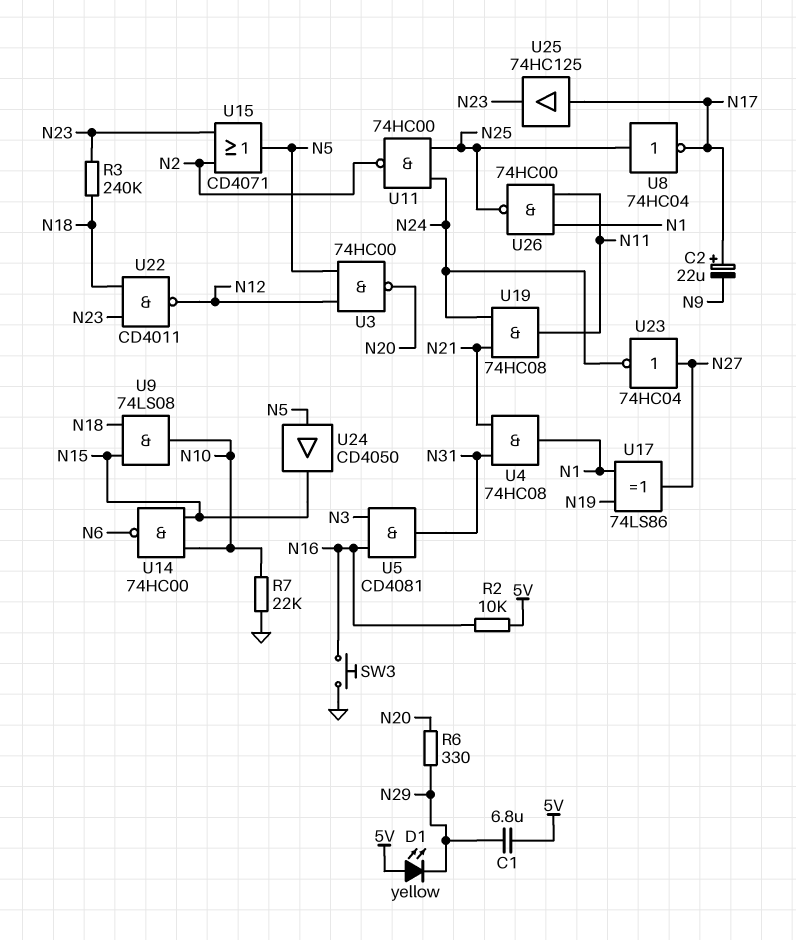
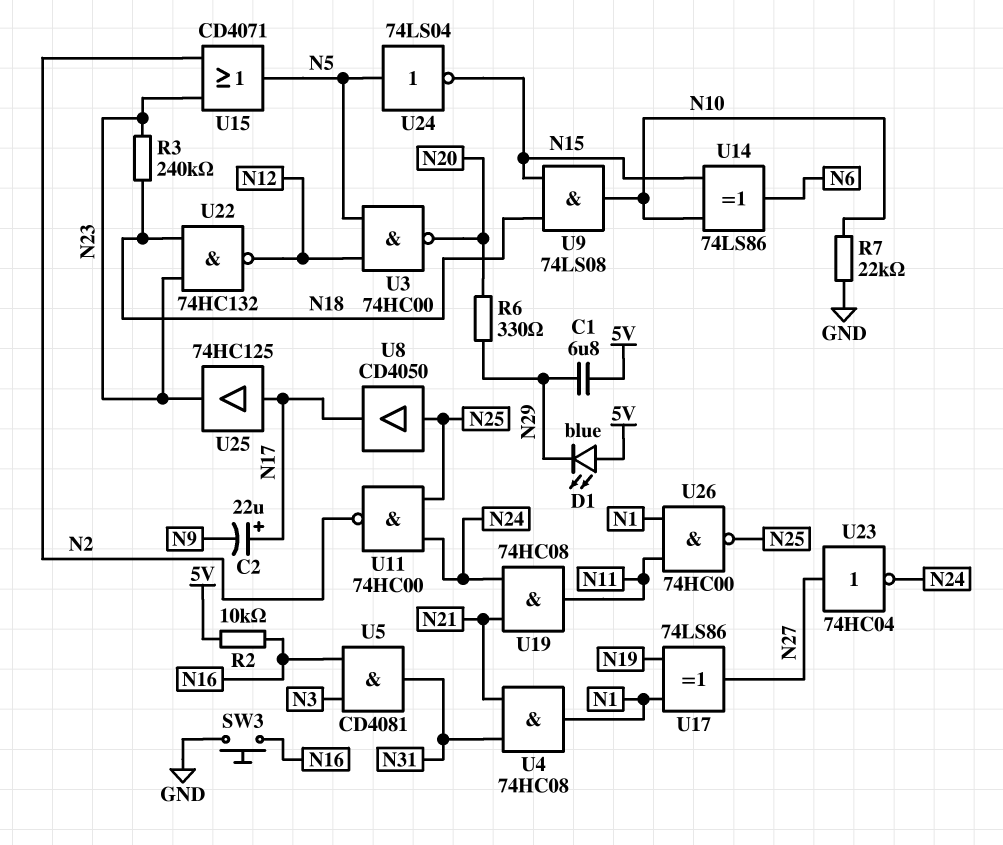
D1: LED yellow (A 5V, K N29) -> LED blue (A 5V, K N29)
U8: NOT 74HC04 (in N25, out N17) -> buffer CD4050 (in N25, out N17)
U14: NAND 74HC00 (in N10, in N15, out N6) -> XOR 74LS86 (in N10, in N15, out N6)
U22: NAND CD4011 (in N18, in N23, out N12) -> NAND 74HC132 (in N18, in N23, out N12)
U24: buffer CD4050 (in N5, out N15) -> NOT 74LS04 (in N5, out N15)

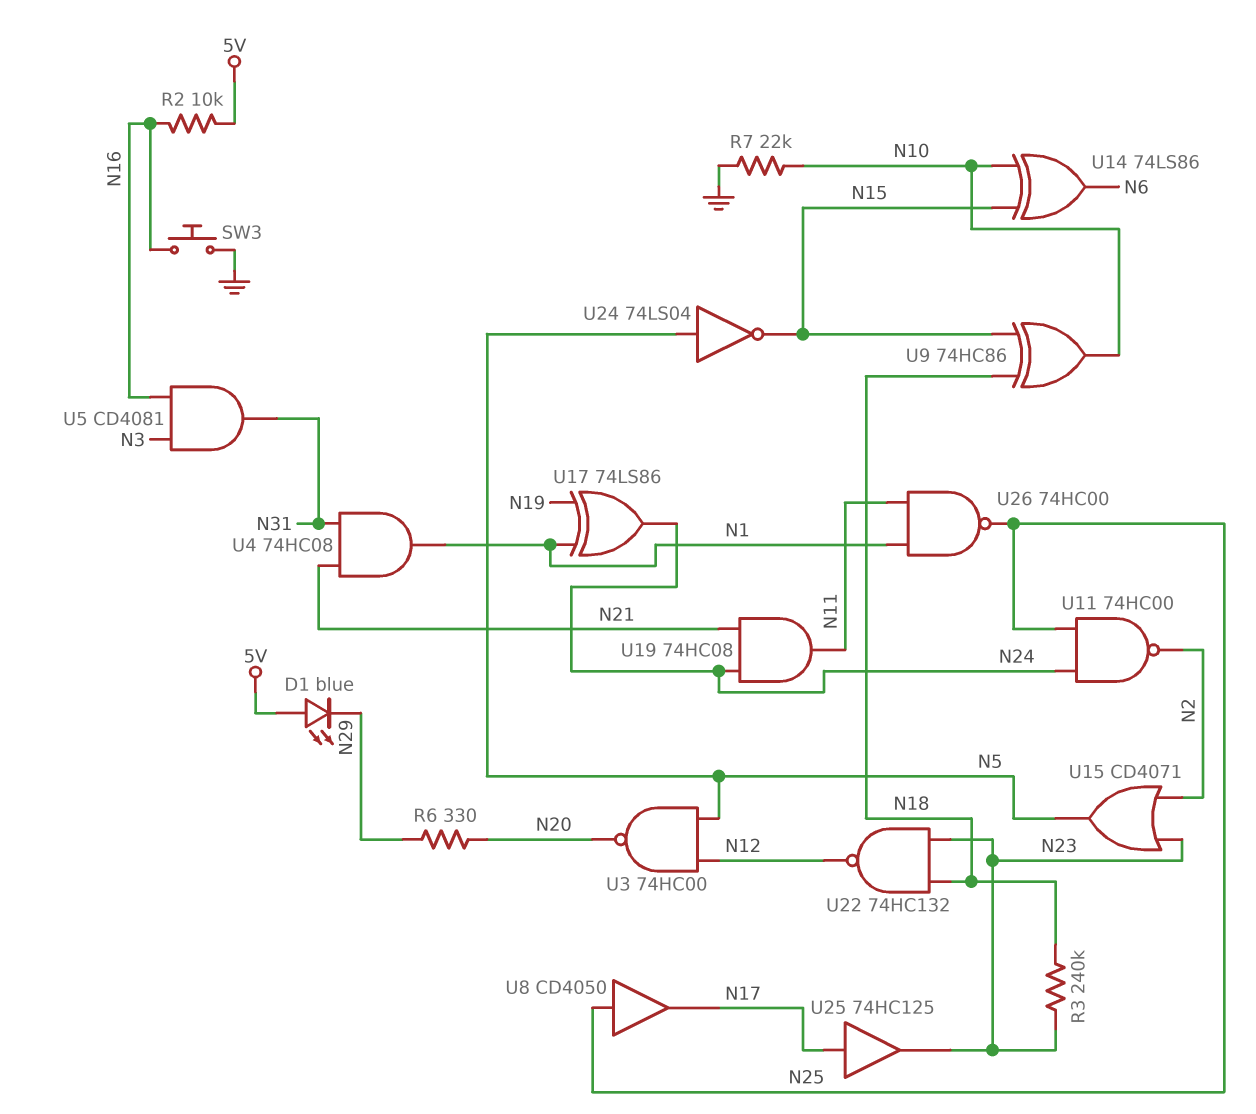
C1: 6.8uF (5V, N29) -> none
C2: 22uF (plus N17, minus N9) -> none
U9: AND 74LS08 (in N15, in N18, out N10) -> XOR 74HC86 (in N15, in N18, out N10)
U17: XOR 74LS86 (in N1, in N19, out N27) -> XOR 74LS86 (in N1, in N19, out N24)
U23: NOT 74HC04 (in N27, out N24) -> none

